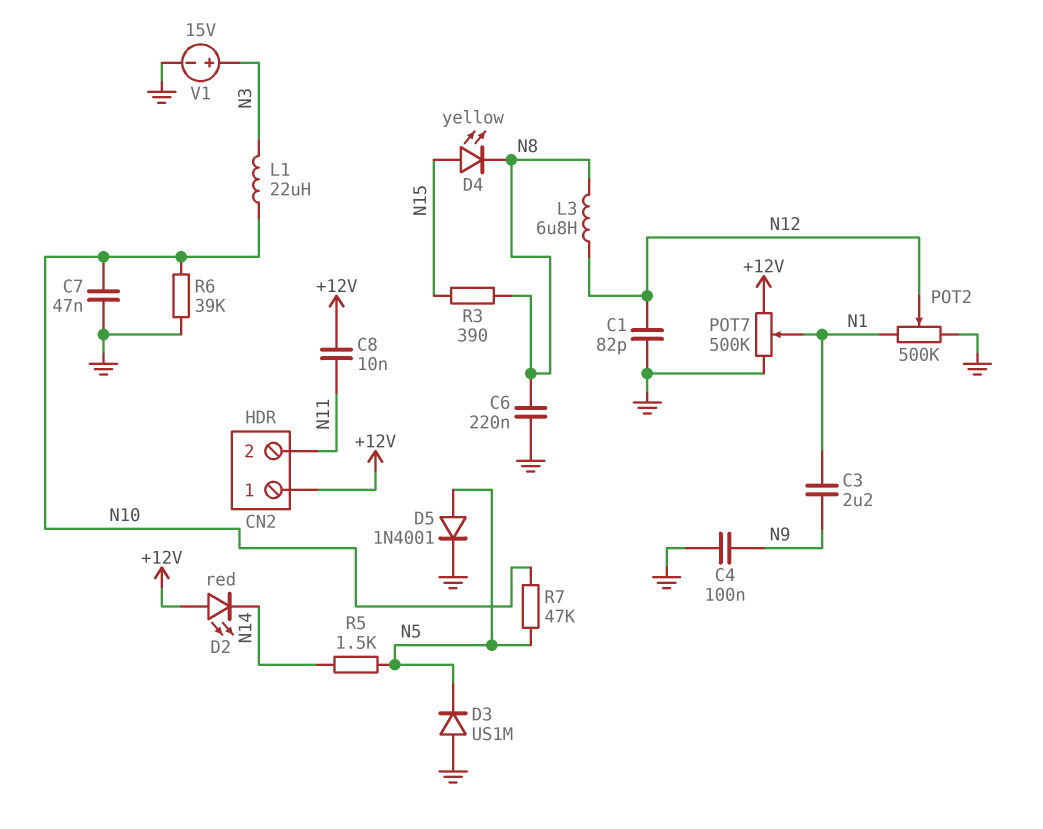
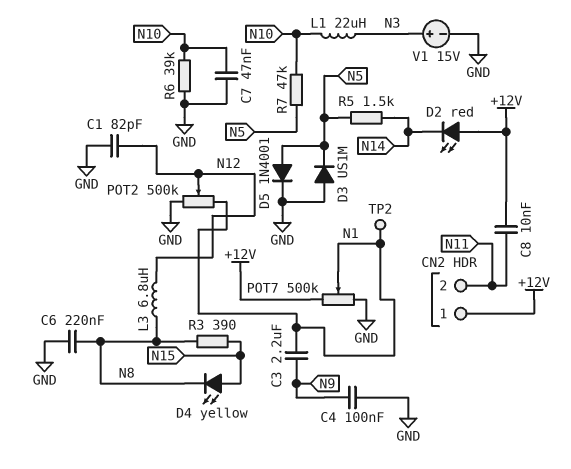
TP2: none -> test point (N1)

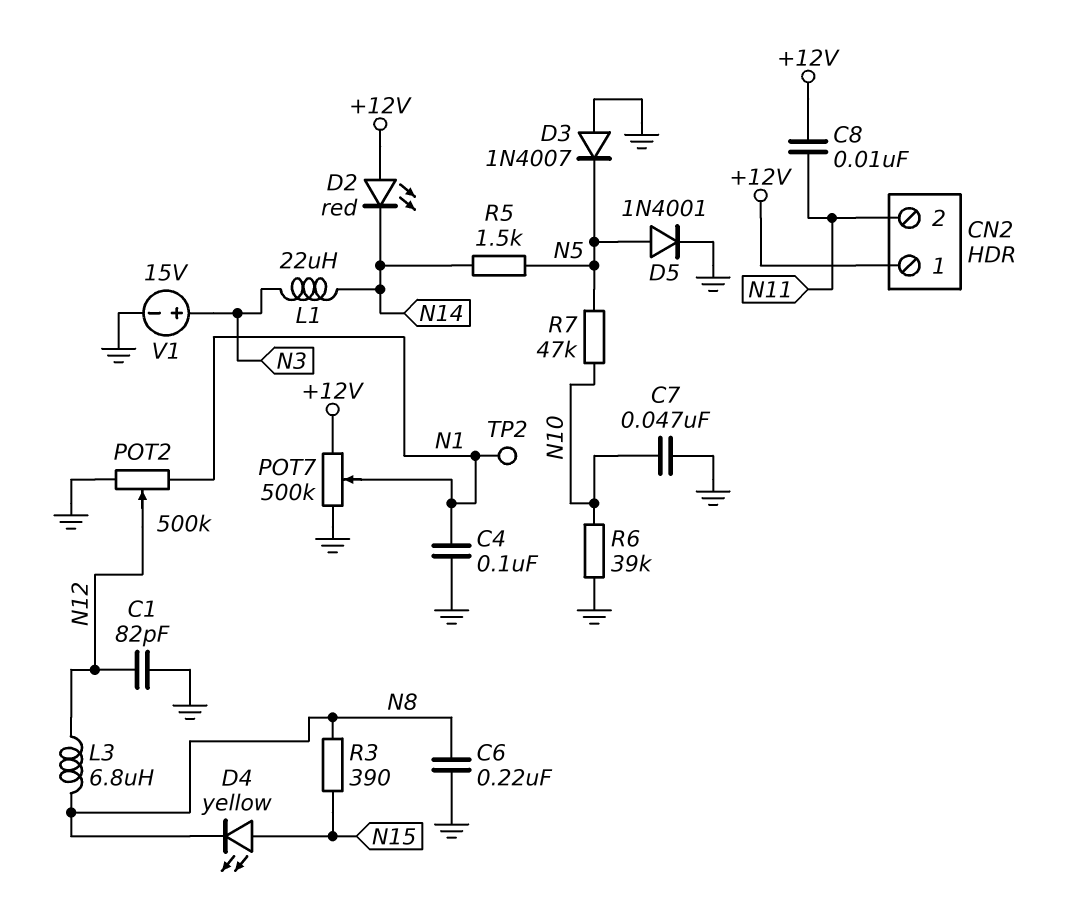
C3: 2.2uF (N1, N9) -> none
C4: 100nF (GND, N9) -> 100nF (GND, N1)
D3: diode US1M (A GND, K N5) -> diode 1N4007 (A GND, K N5)
L1: 22uH (N3, N10) -> 22uH (N3, N14)

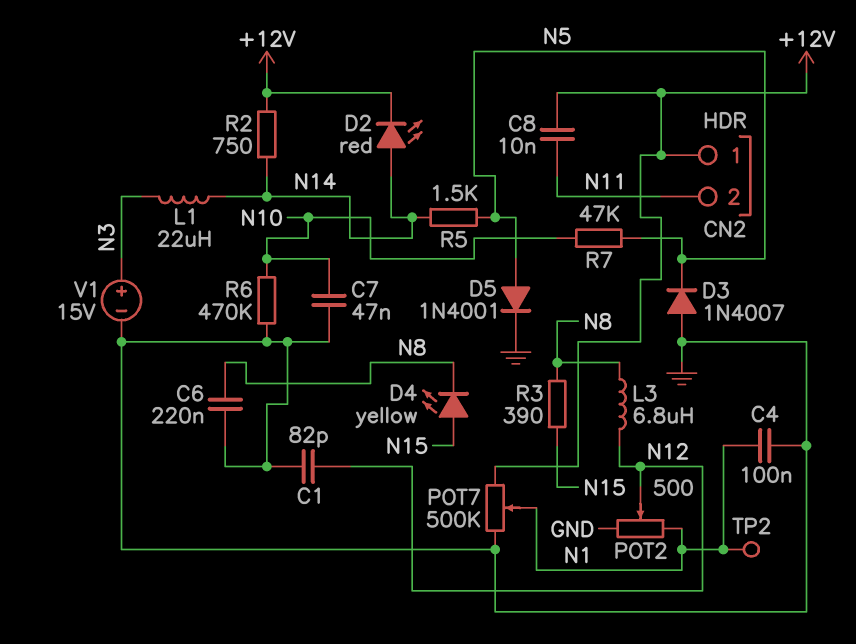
D2: LED red (A +12V, K N14) -> LED red (A N14, K +12V)
POT2: 500k (GND, N1, wiper N12) -> 500 (GND, N1, wiper N12)
R2: none -> 750 (+12V, N14)
R6: 39k (GND, N10) -> 470k (GND, N10)

